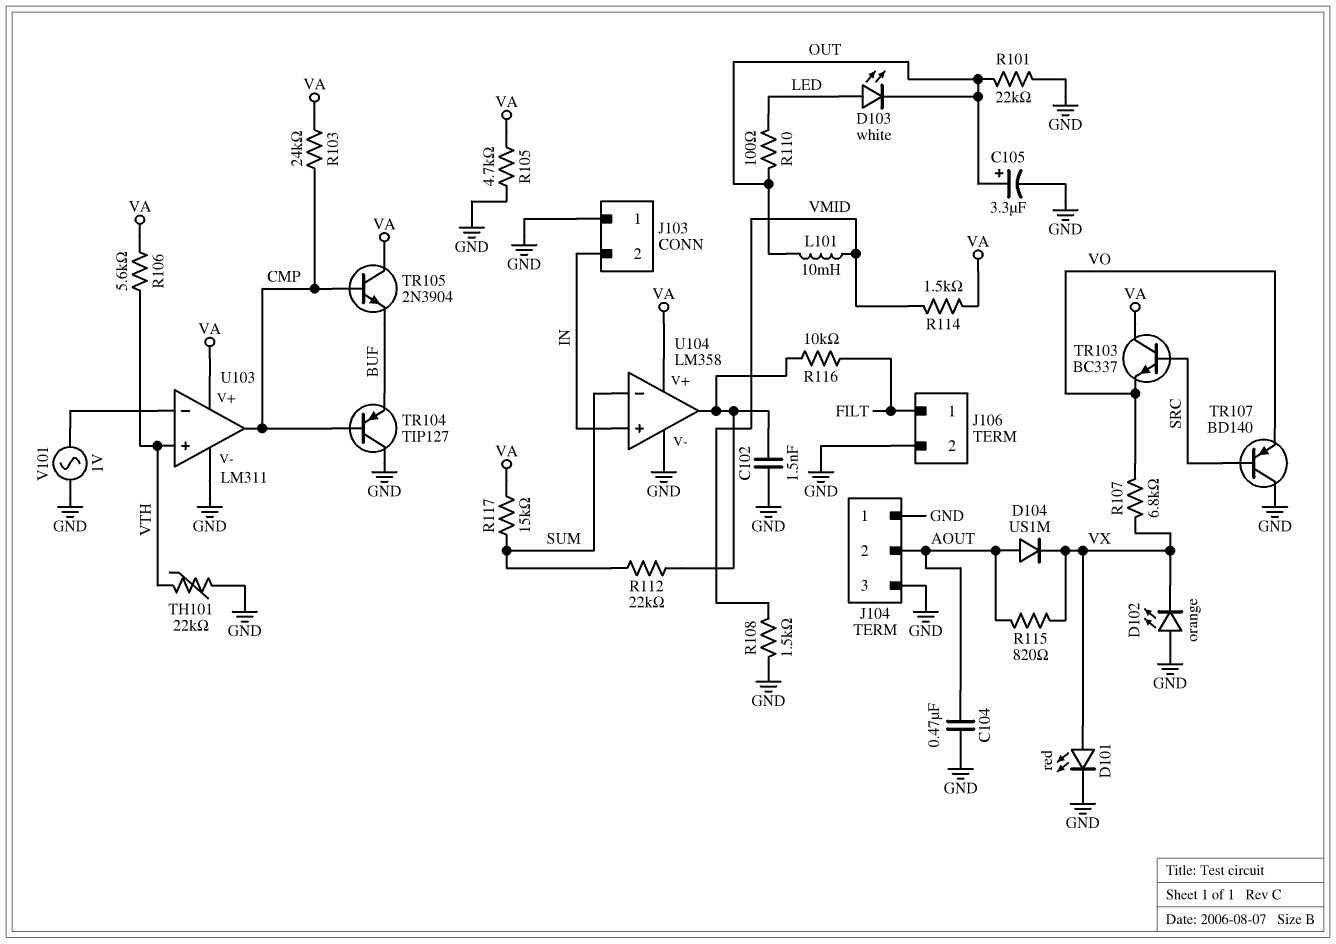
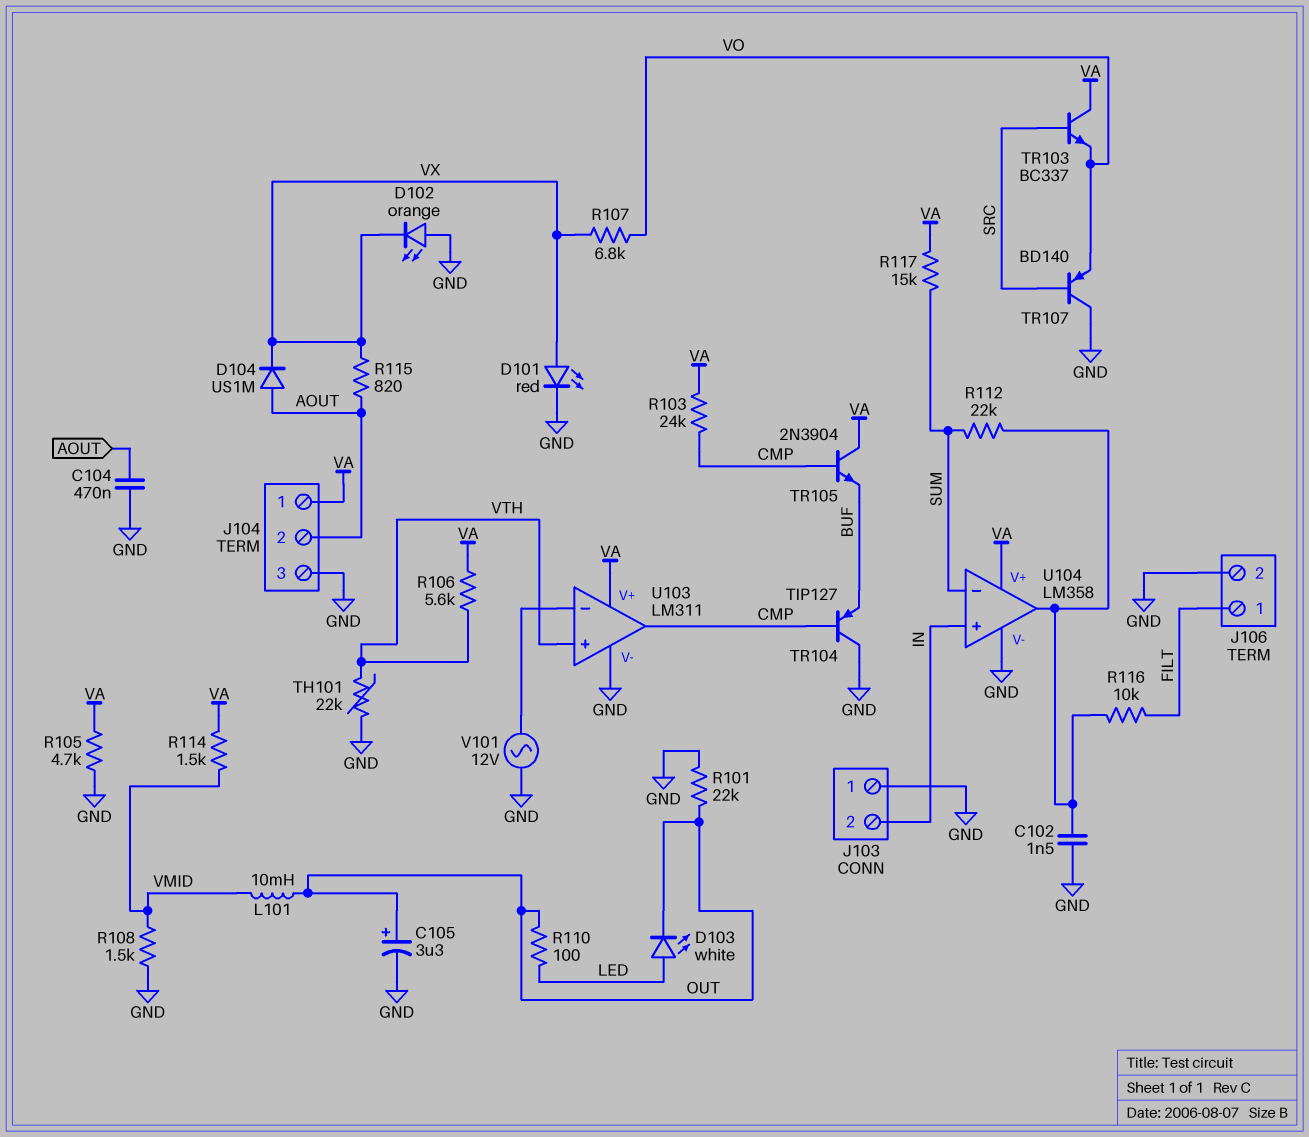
J104 pin 1: GND -> VA
V101: AC 1V (GND, U103/in-) -> AC 12V (GND, U103/in-)

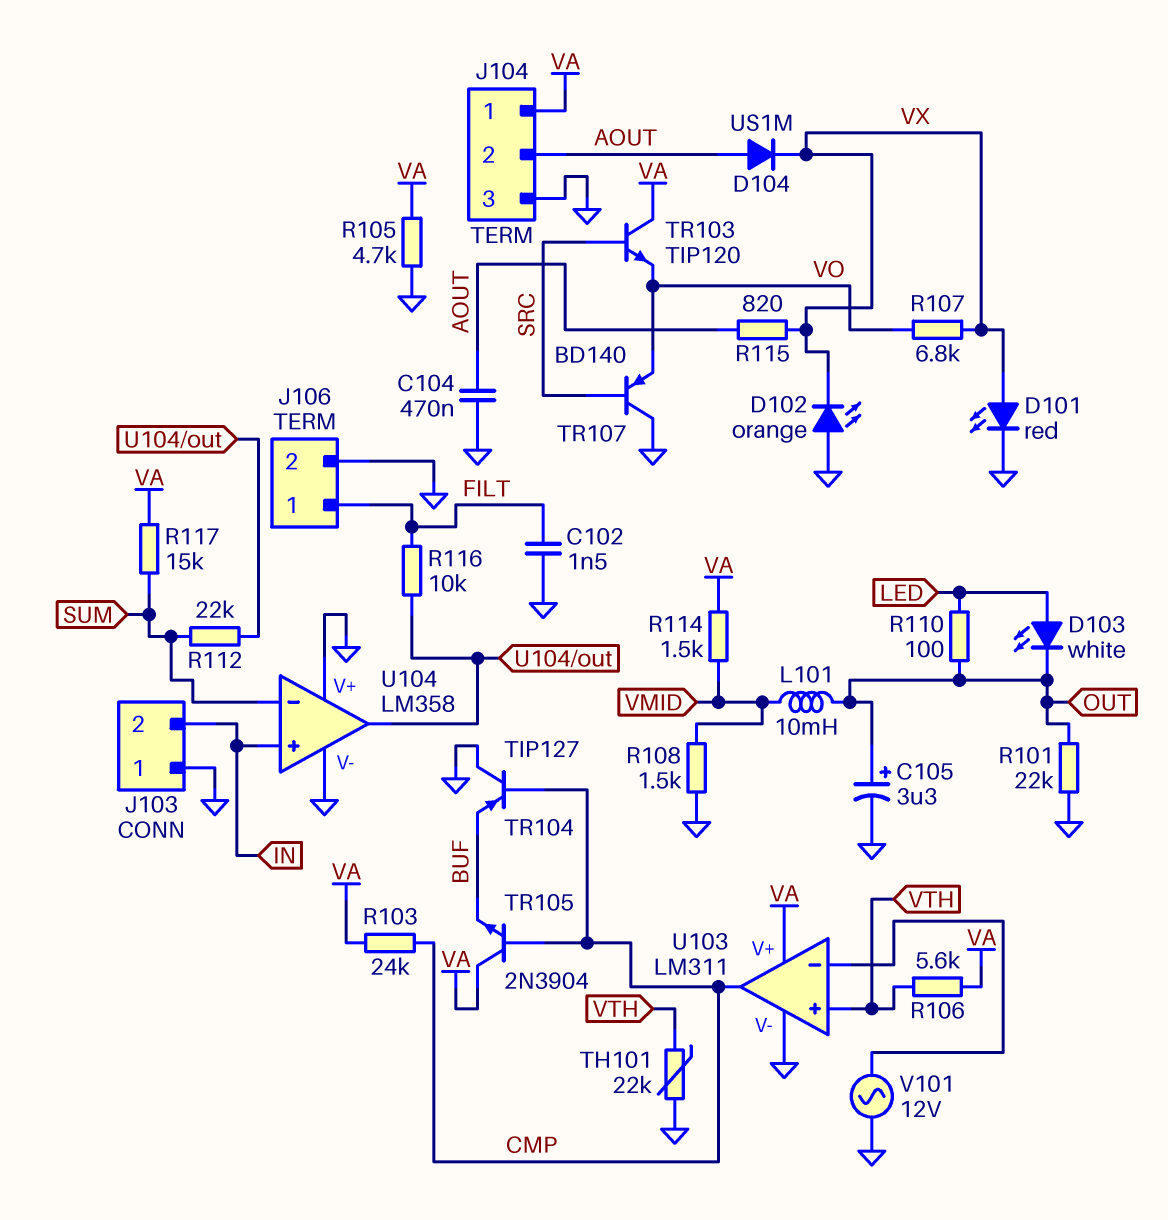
C102: 1.5nF (GND, U104/out) -> 1.5nF (FILT, GND)
TR103: NPN BC337 (B SRC, C VA, E VO) -> NPN TIP120 (B SRC, C VA, E VO)
U104 pin V+: VA -> GND

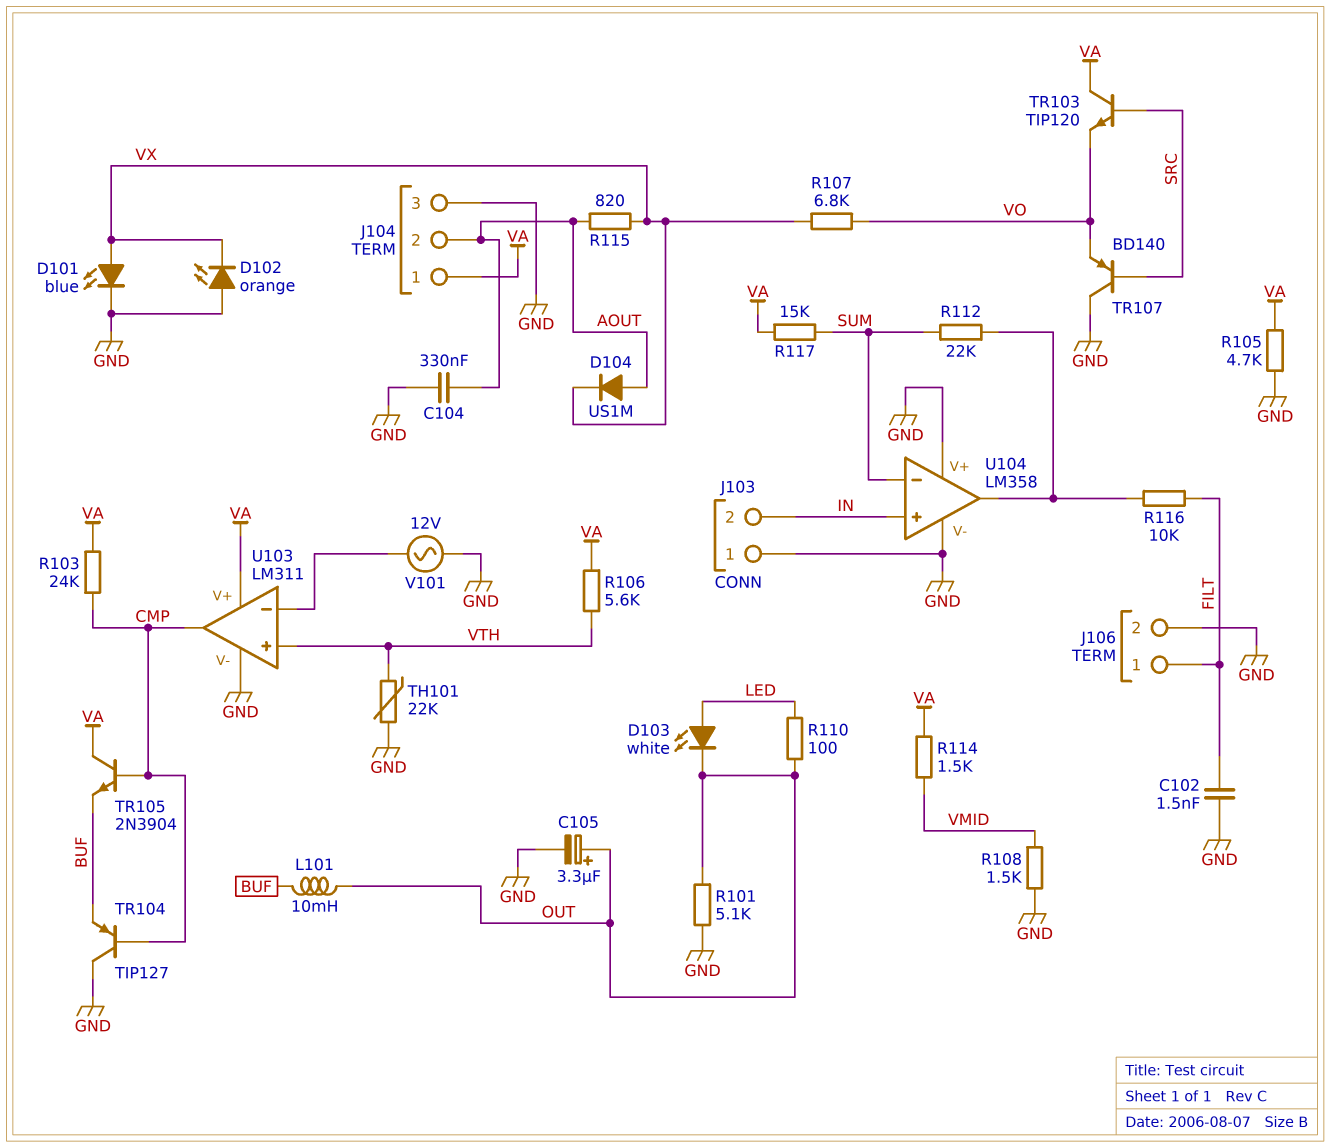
C104: 470nF (AOUT, GND) -> 330nF (AOUT, GND)
D101: LED red (A VX, K GND) -> LED blue (A VX, K GND)
L101: 10mH (OUT, VMID) -> 10mH (BUF, OUT)
R101: 22k (GND, OUT) -> 5.1k (GND, OUT)

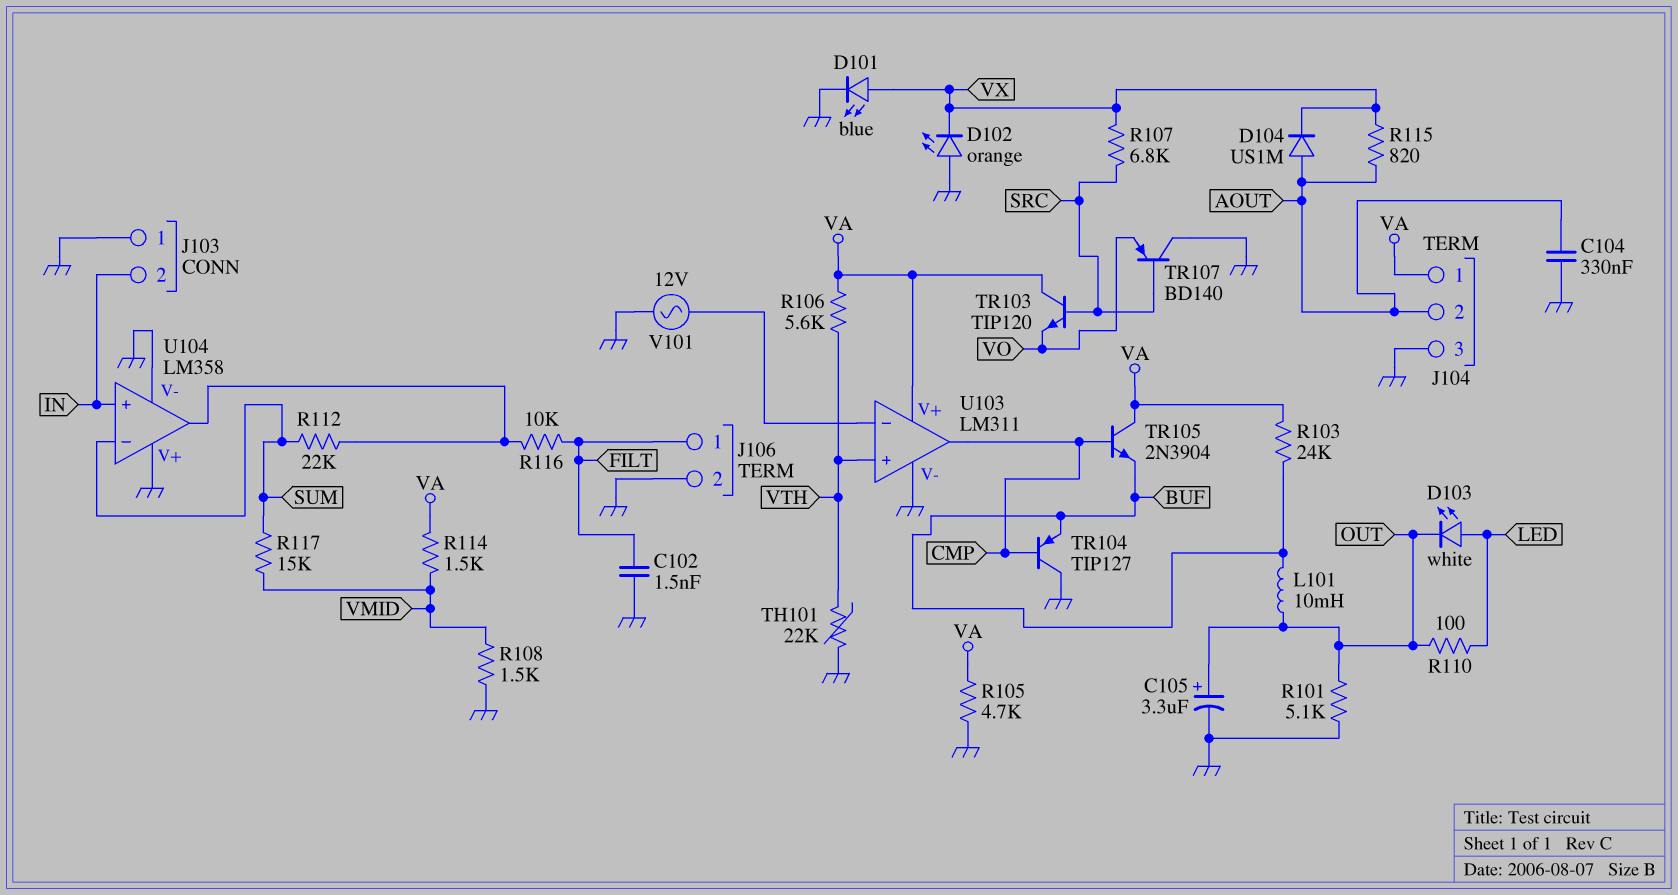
R103: 24k (CMP, VA) -> 24k (BUF, VA)
R107: 6.8k (VO, VX) -> 6.8k (SRC, VX)
R117: 15k (SUM, VA) -> 15k (SUM, VMID)

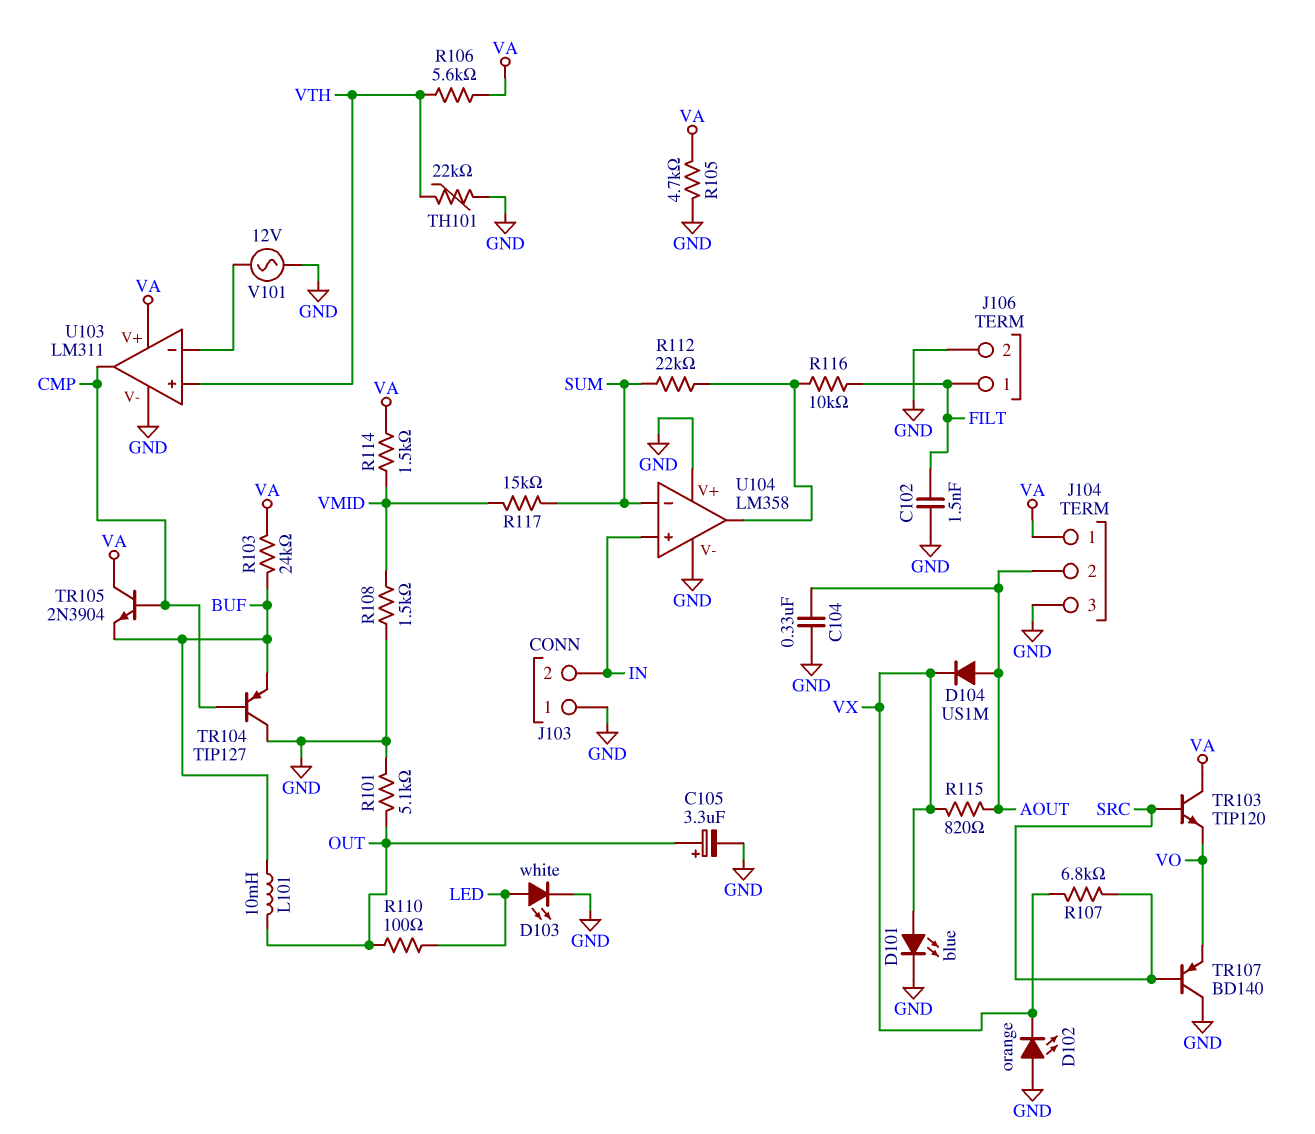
D103: LED white (A LED, K OUT) -> LED white (A LED, K GND)

